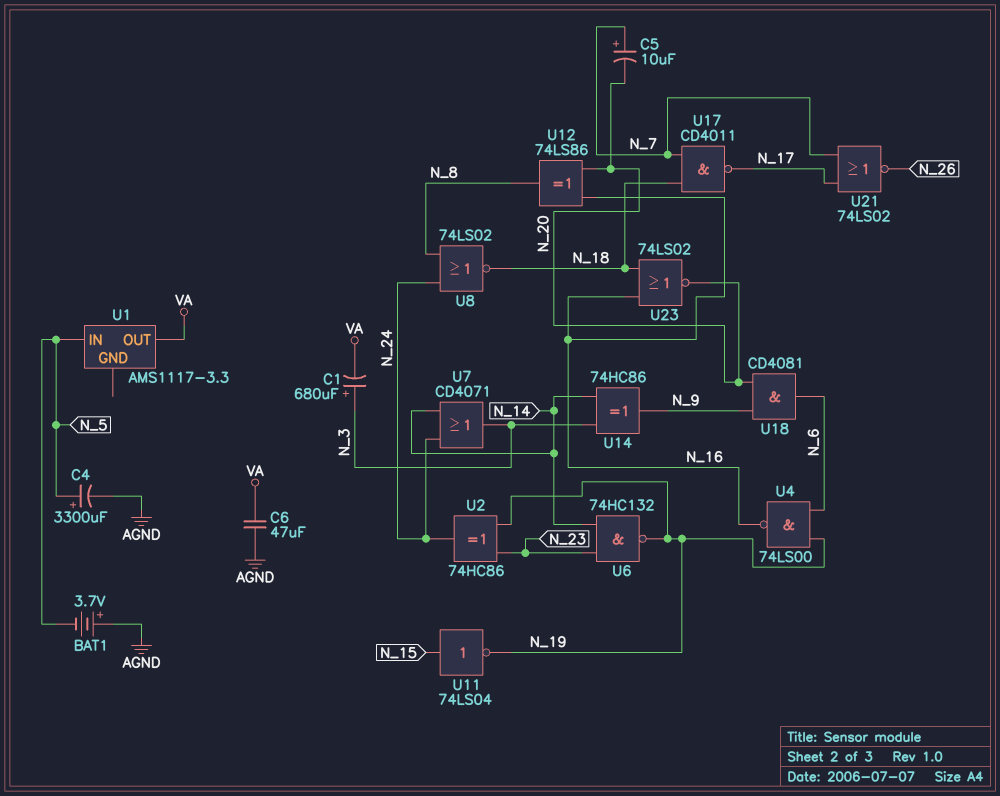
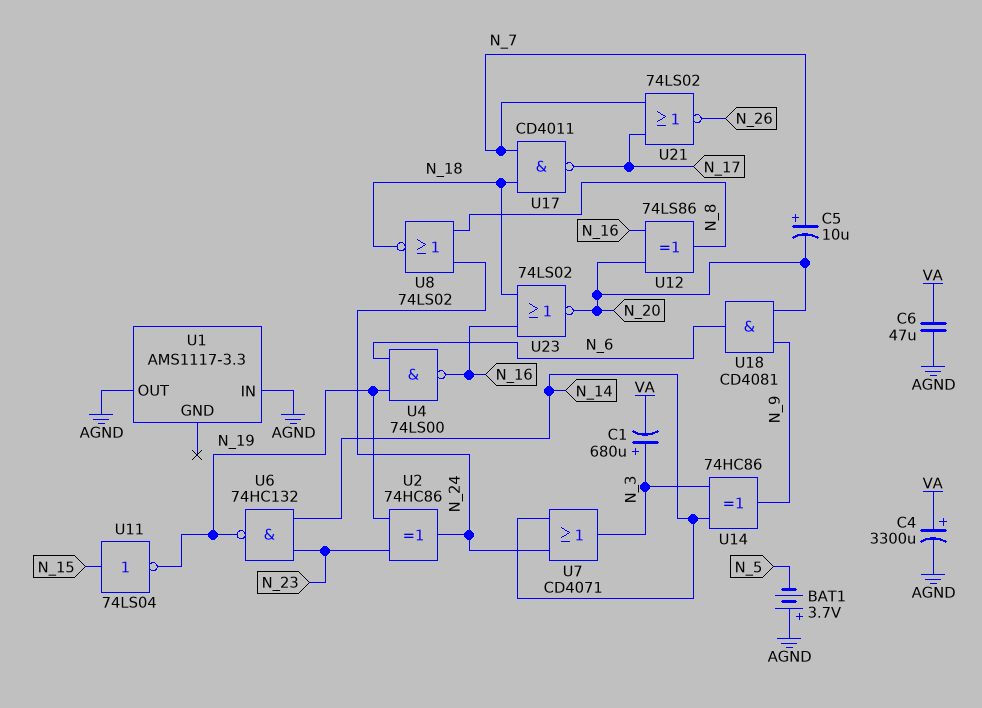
C4: 3300uF (plus N_5, minus AGND) -> 3300uF (plus VA, minus AGND)
U1 pin IN: N_5 -> AGND
U1 pin OUT: VA -> AGND

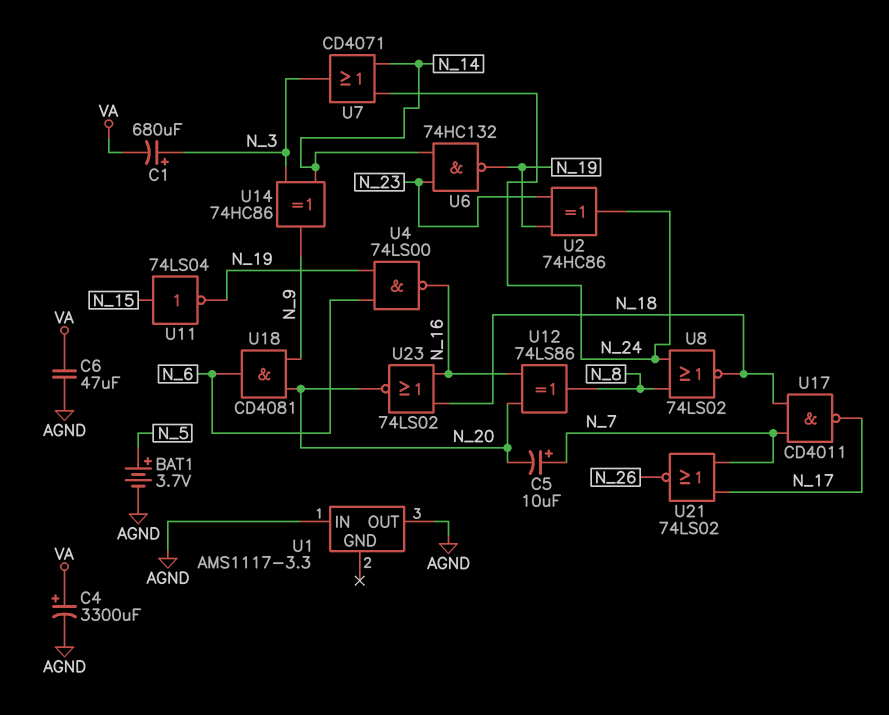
BAT1: 3.7V (plus AGND, minus N_5) -> 3.7V (plus N_5, minus AGND)

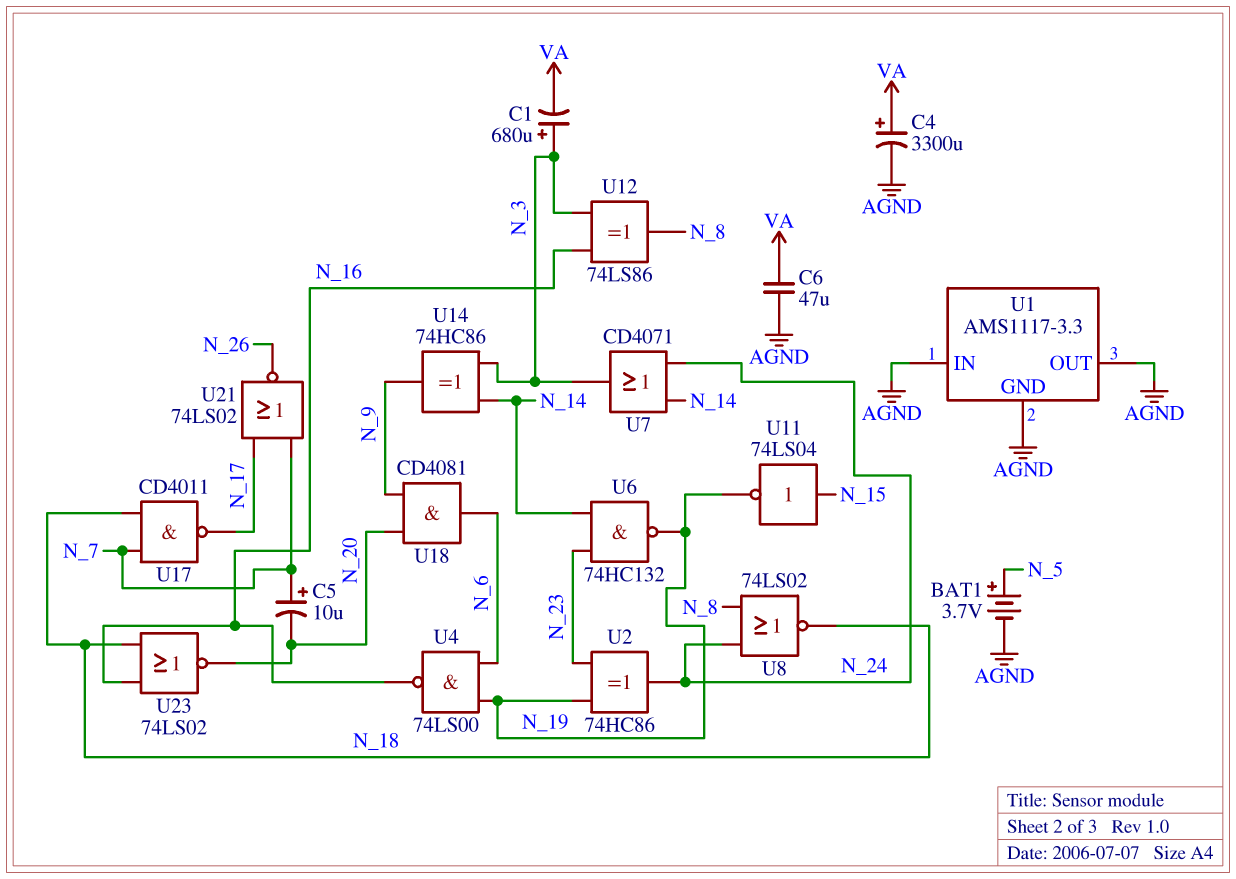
U1 pin GND: none -> AGND
U12: XOR 74LS86 (in N_16, in N_20, out N_8) -> XOR 74LS86 (in N_3, in N_16, out N_8)

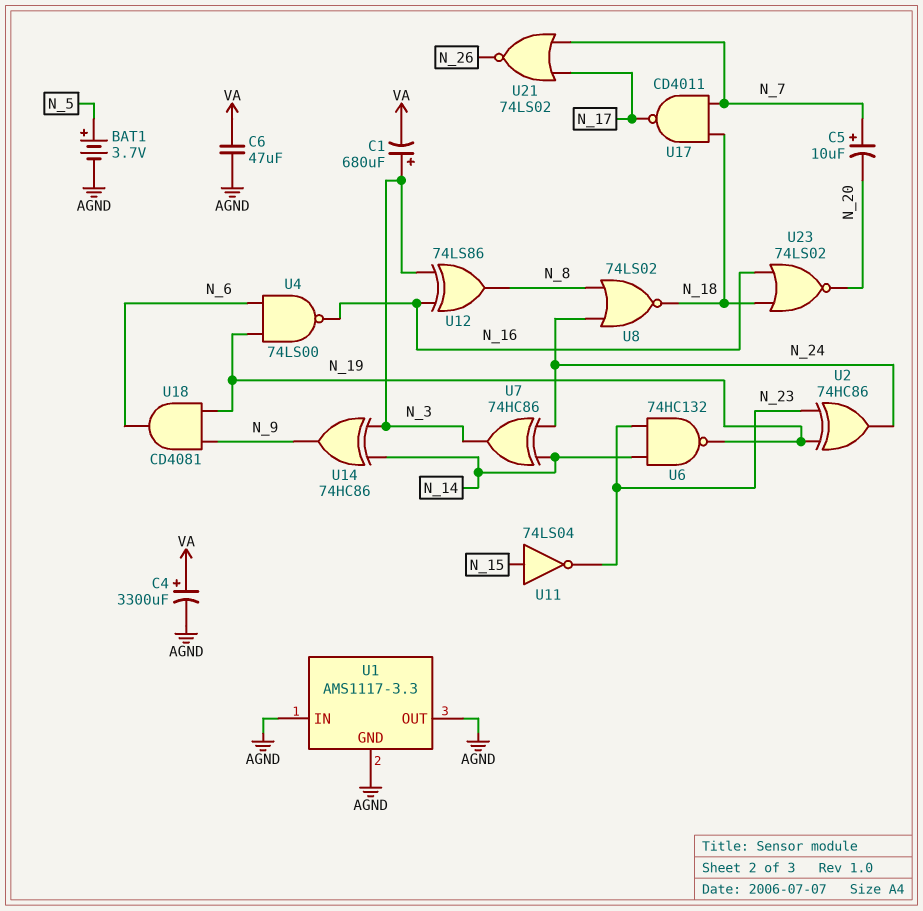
U7: OR CD4071 (in N_14, in N_24, out N_3) -> XOR 74HC86 (in N_14, in N_24, out N_3)
U11: NOT 74LS04 (in N_15, out N_19) -> NOT 74LS04 (in N_15, out N_23)
U18: AND CD4081 (in N_9, in N_20, out N_6) -> AND CD4081 (in N_9, in N_19, out N_6)

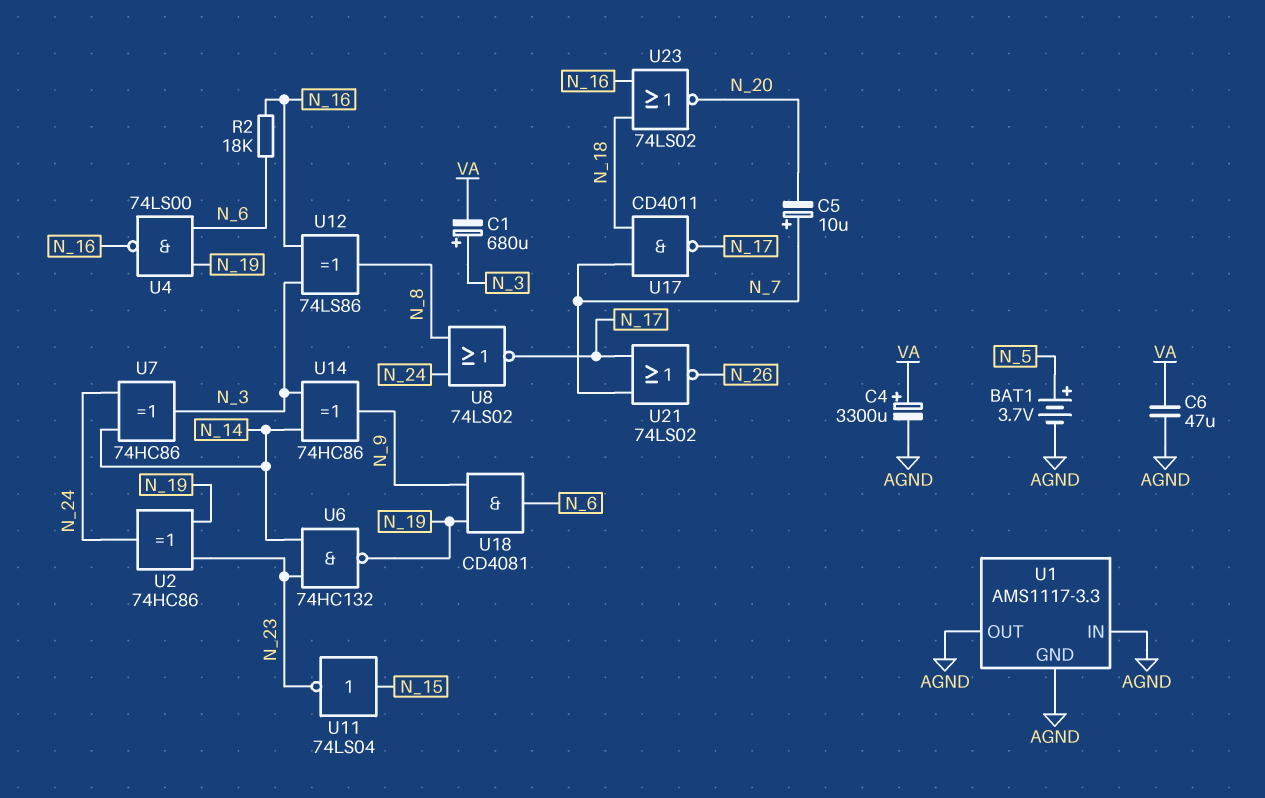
R2: none -> 18k (N_6, N_16)
U8: NOR 74LS02 (in N_8, in N_24, out N_18) -> NOR 74LS02 (in N_8, in N_24, out N_17)

